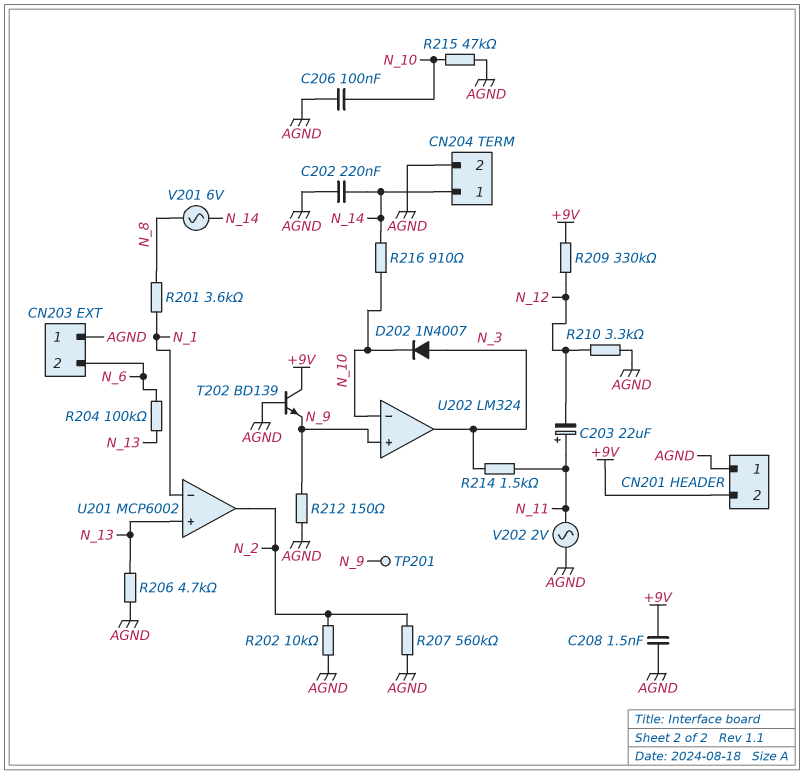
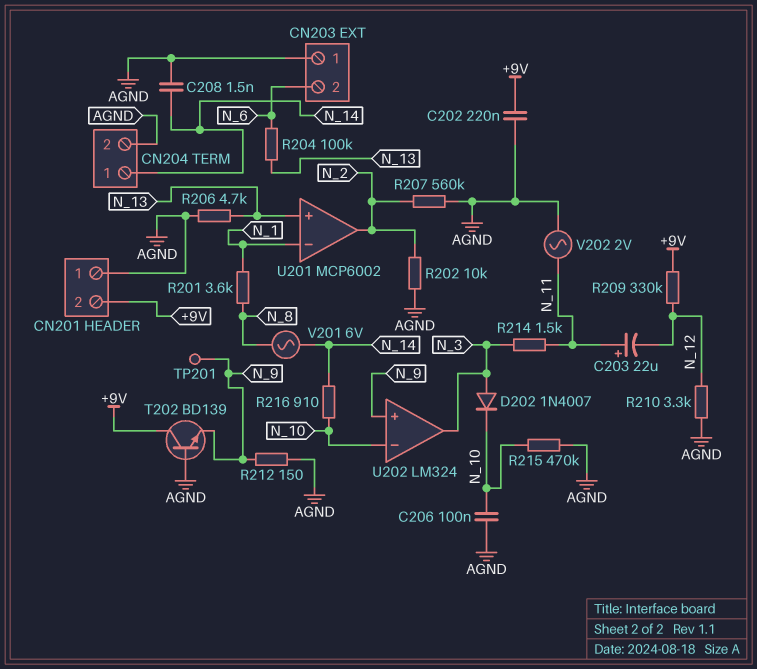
C202: 220nF (AGND, N_14) -> 220nF (+9V, AGND)
C208: 1.5nF (+9V, AGND) -> 1.5nF (AGND, N_14)
R215: 47k (AGND, N_10) -> 470k (AGND, N_10)

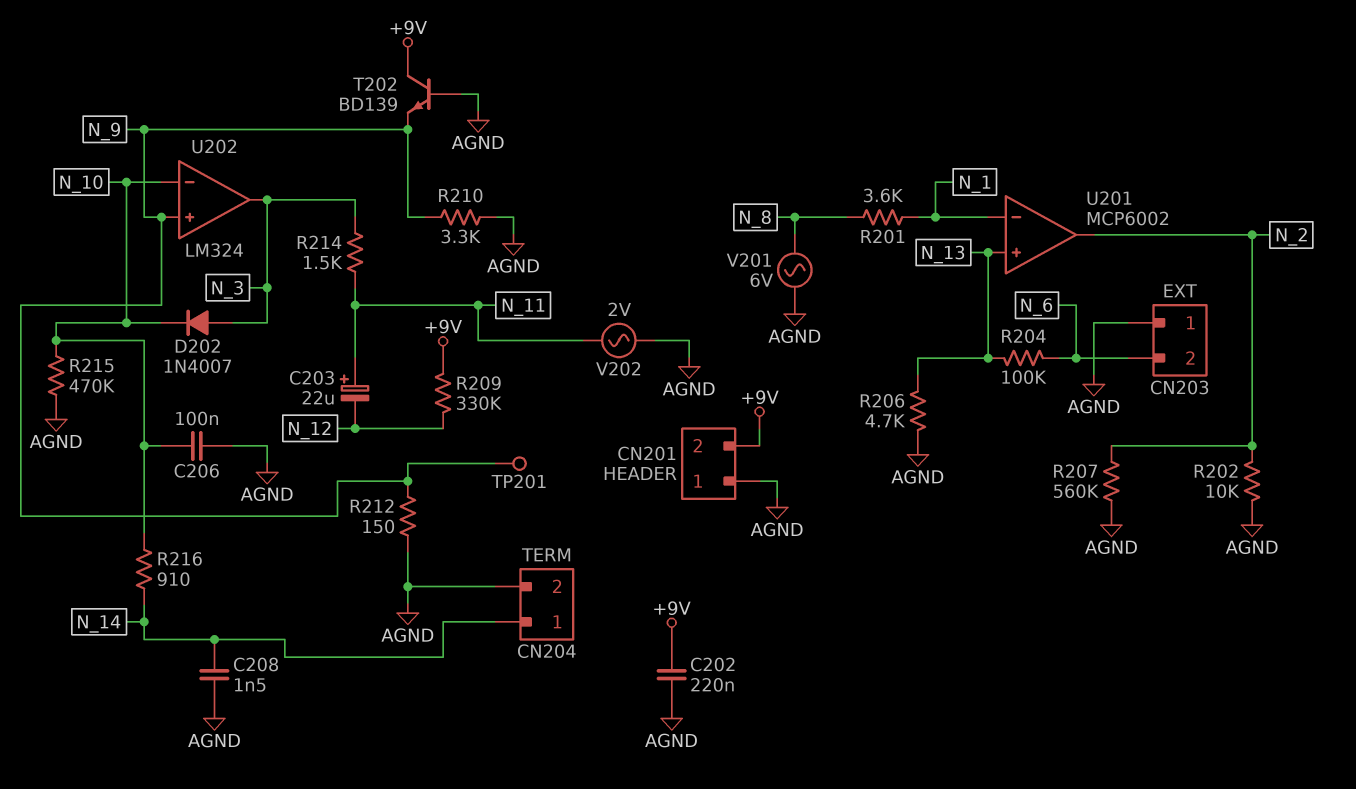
R210: 3.3k (AGND, N_12) -> 3.3k (AGND, N_9)
V201: AC 6V (N_8, N_14) -> AC 6V (AGND, N_8)

